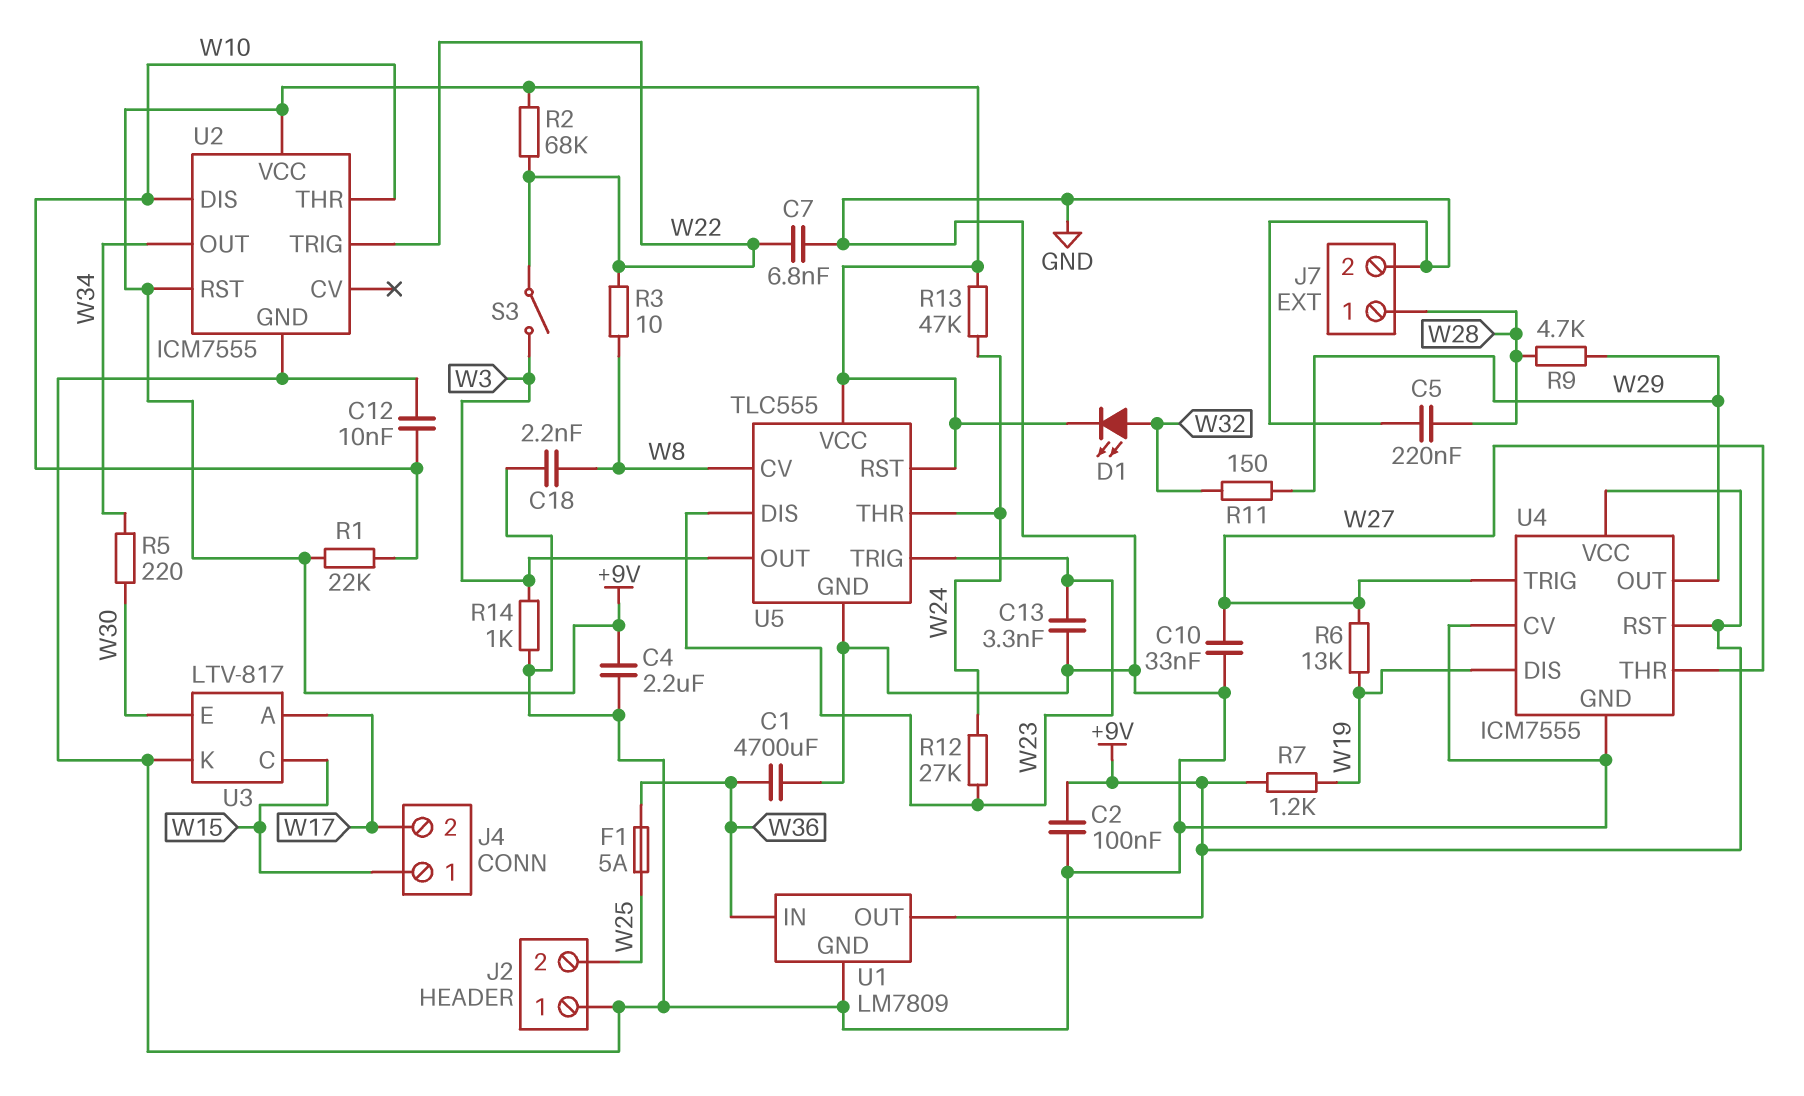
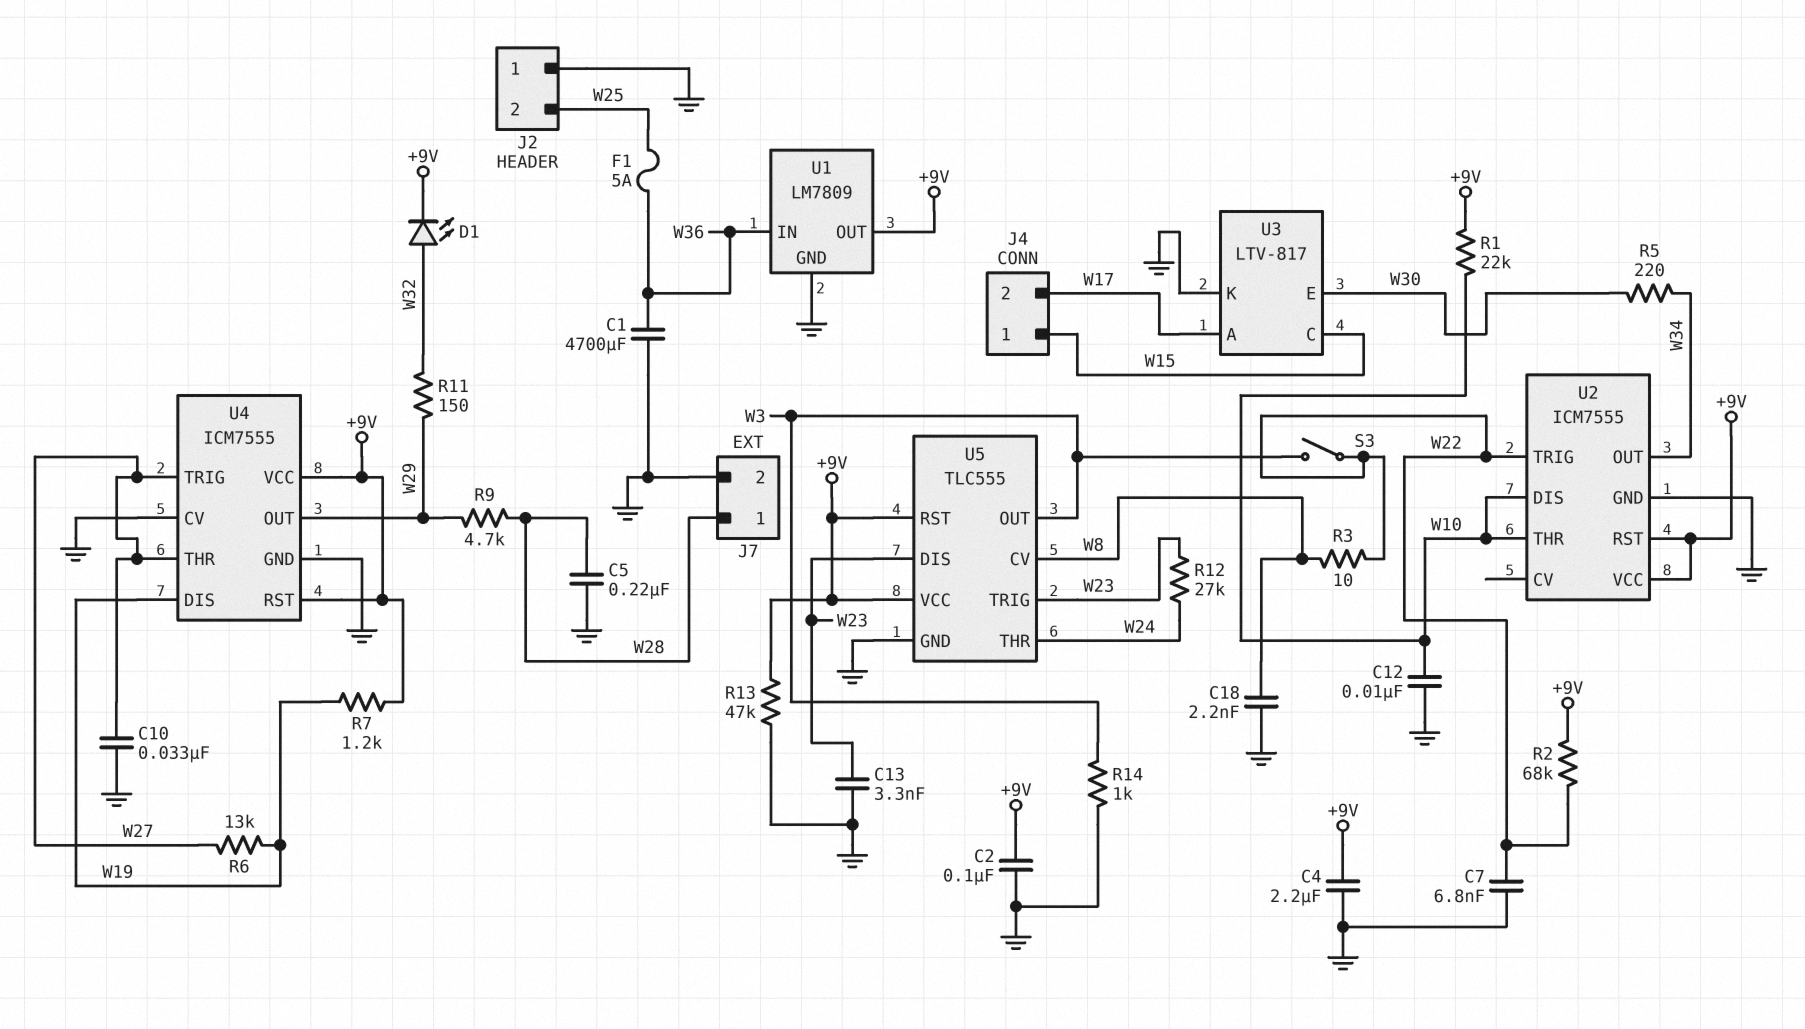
R13: 47k (+9V, W24) -> 47k (+9V, GND)

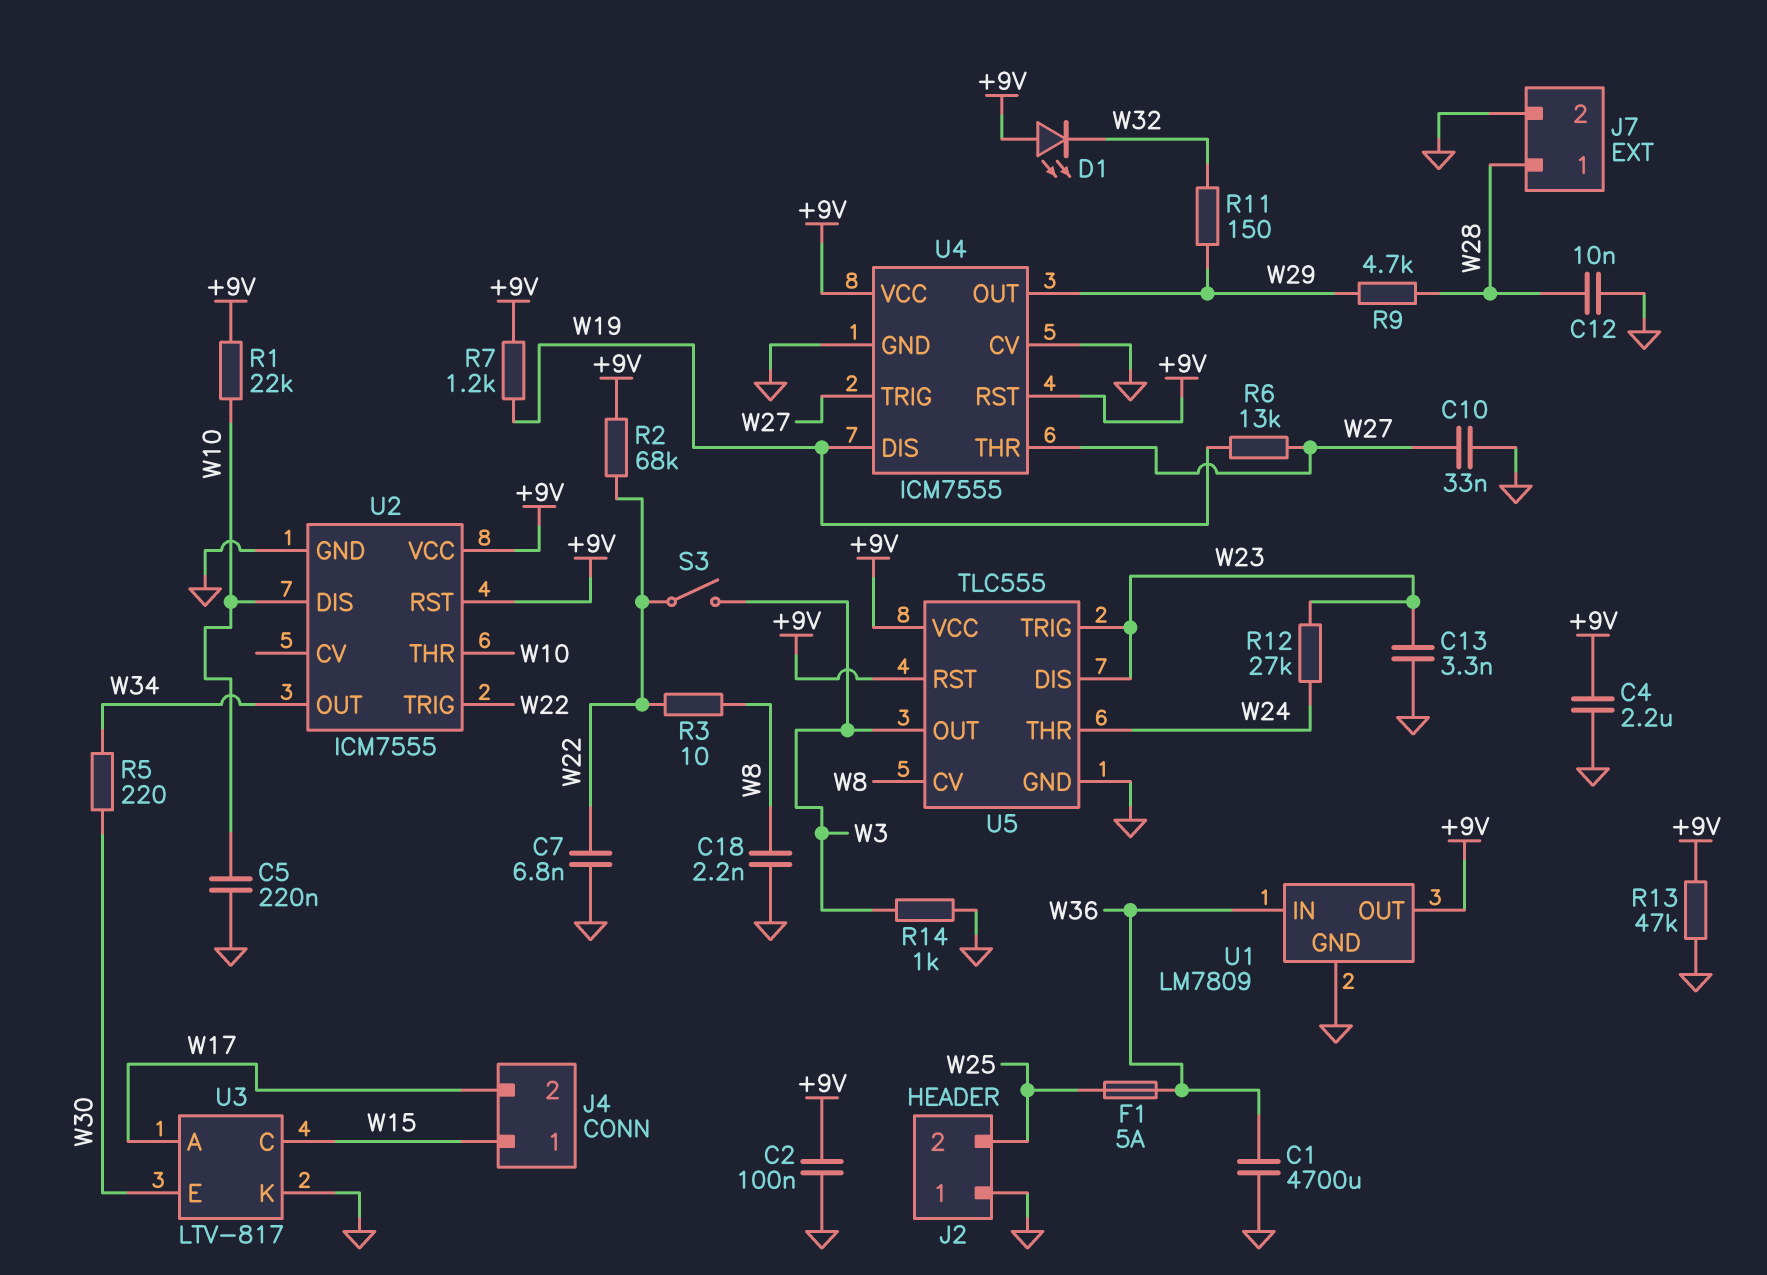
C5: 220nF (GND, W28) -> 220nF (GND, W10)
C12: 10nF (GND, W10) -> 10nF (GND, W28)
D1: LED (A W32, K +9V) -> LED (A +9V, K W32)

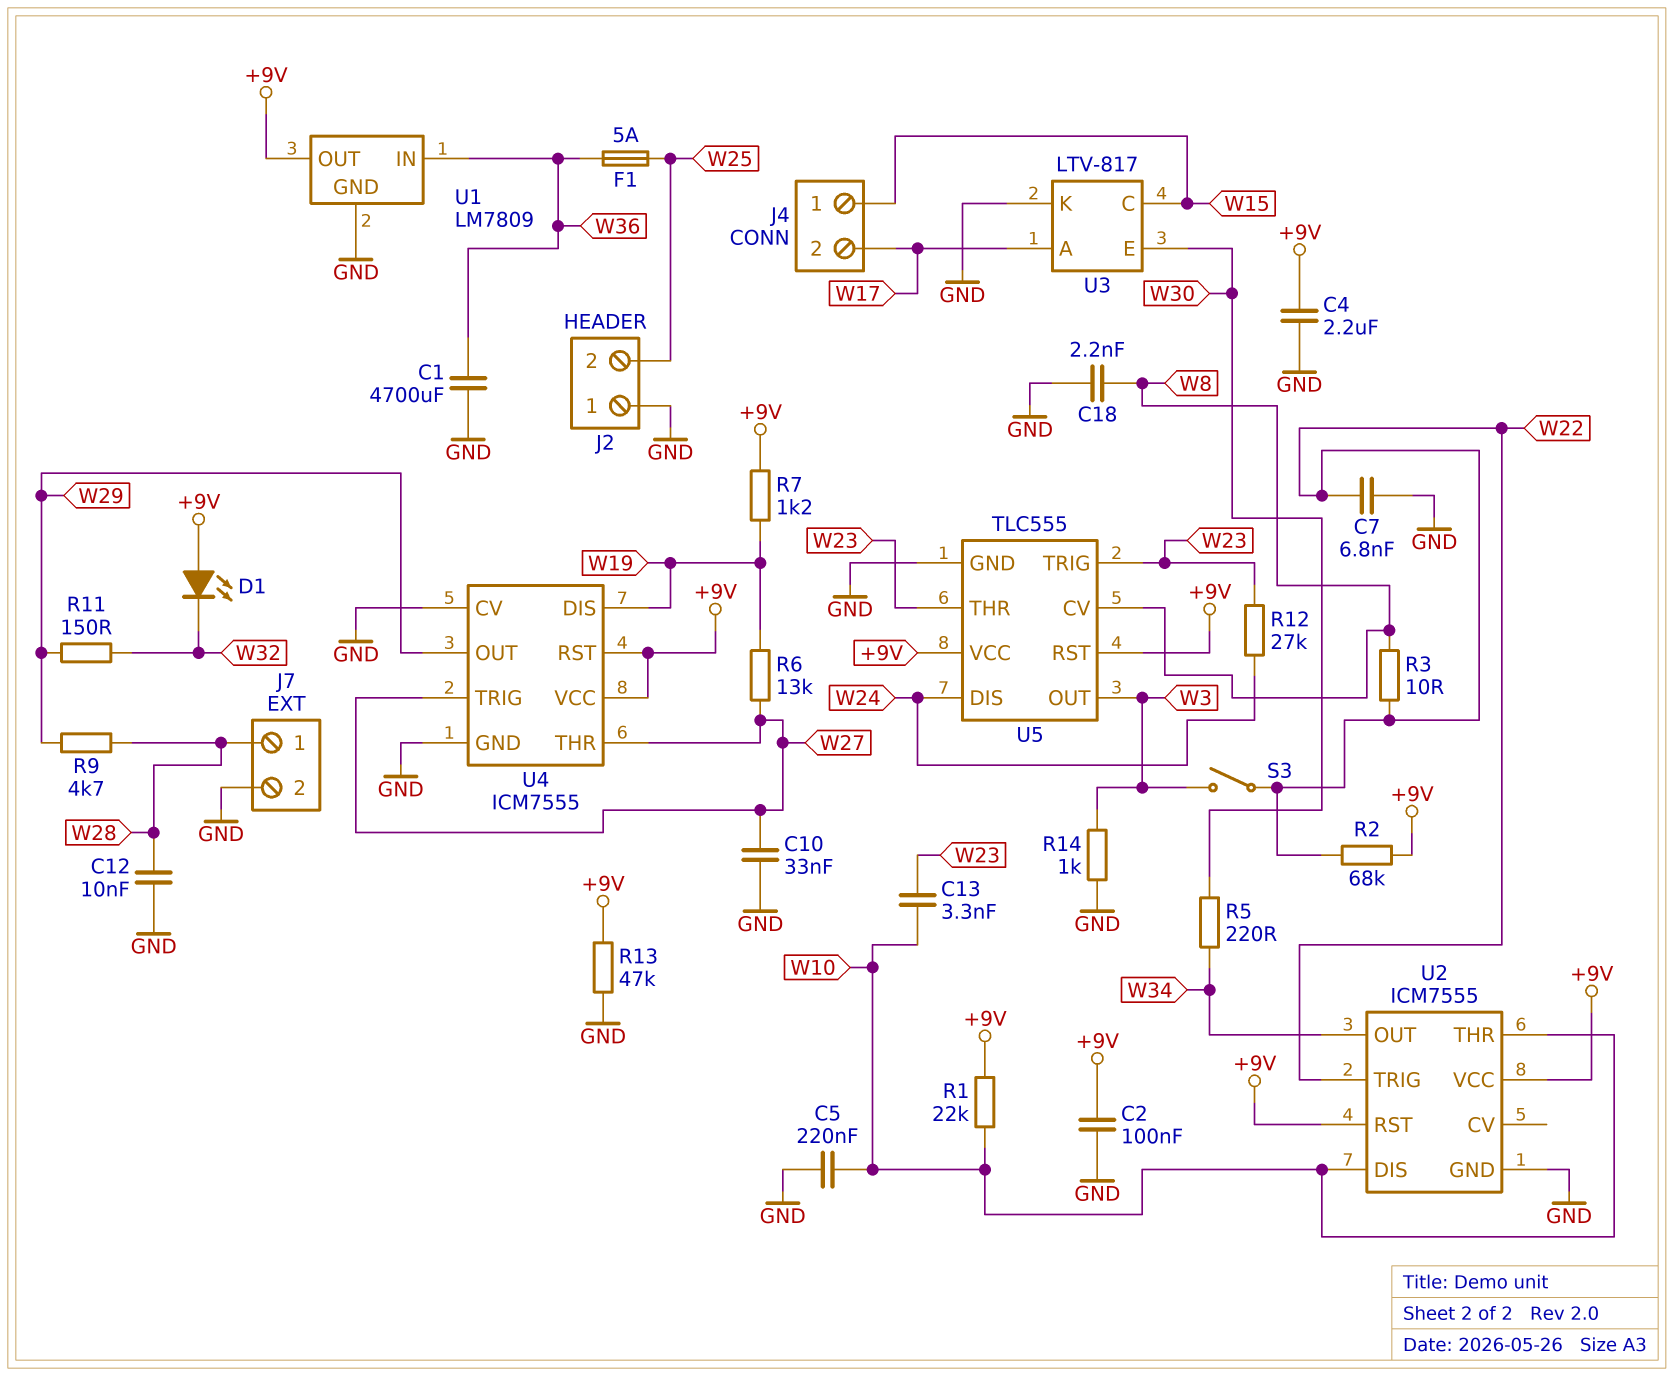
C13: 3.3nF (GND, W23) -> 3.3nF (W10, W23)
U5 pin DIS: W23 -> W24
U5 pin THR: W24 -> W23

